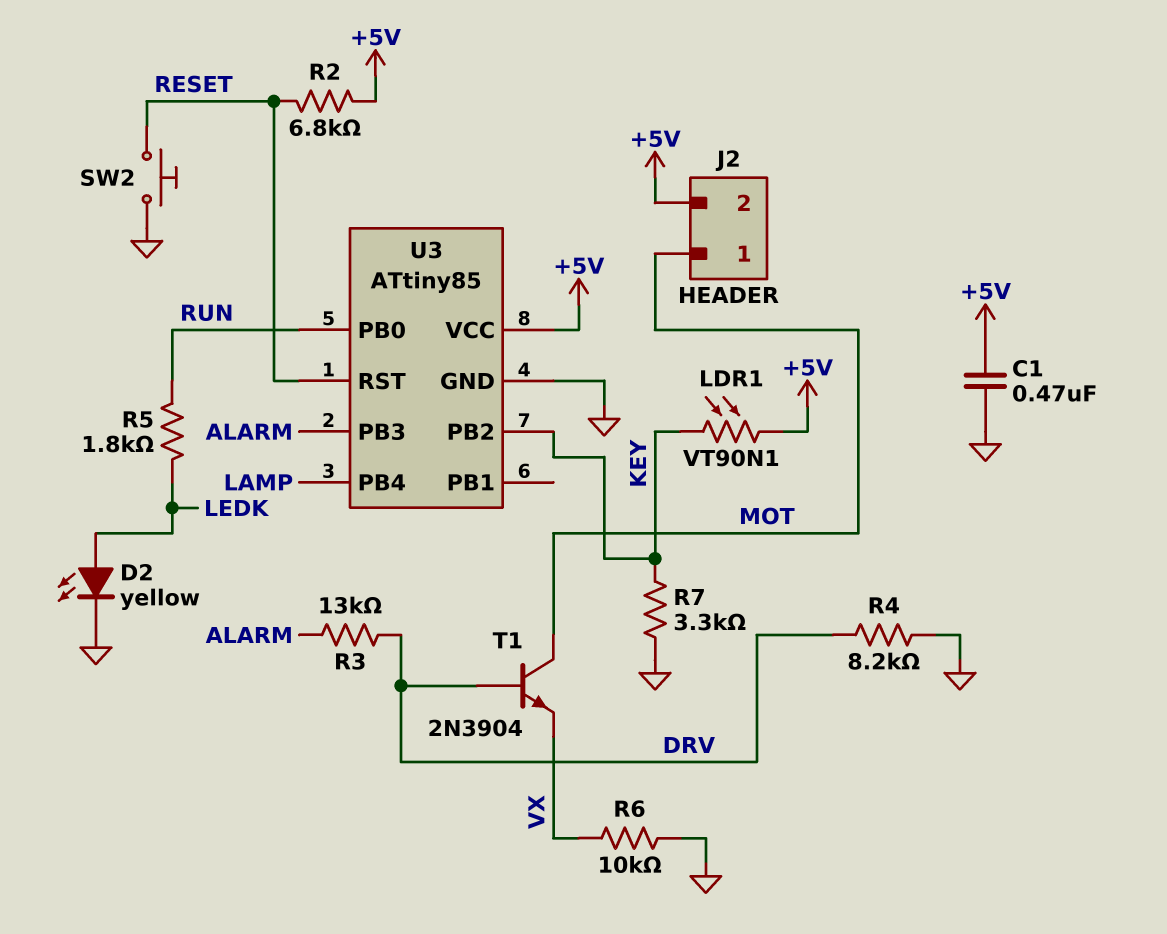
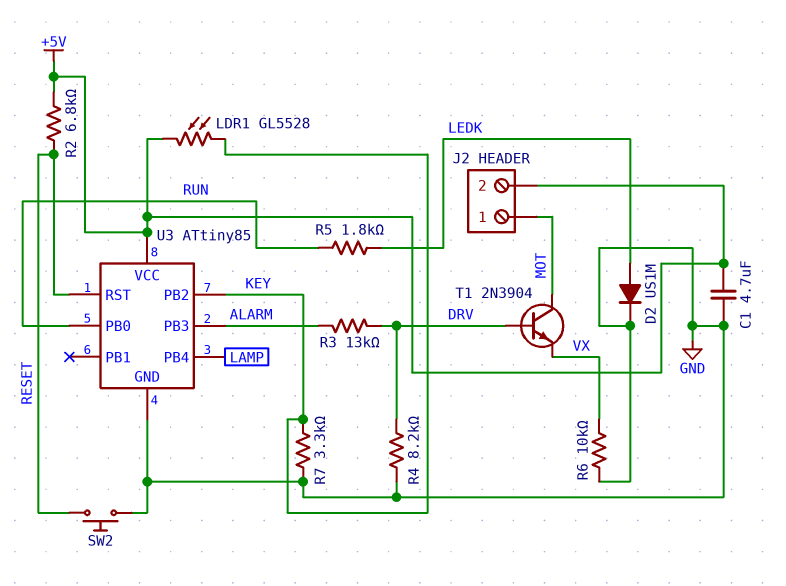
C1: 470nF (+5V, GND) -> 4.7uF (+5V, GND)
D2: LED yellow (A LEDK, K GND) -> diode US1M (A LEDK, K GND)
LDR1: VT90N1 (+5V, KEY) -> GL5528 (+5V, KEY)

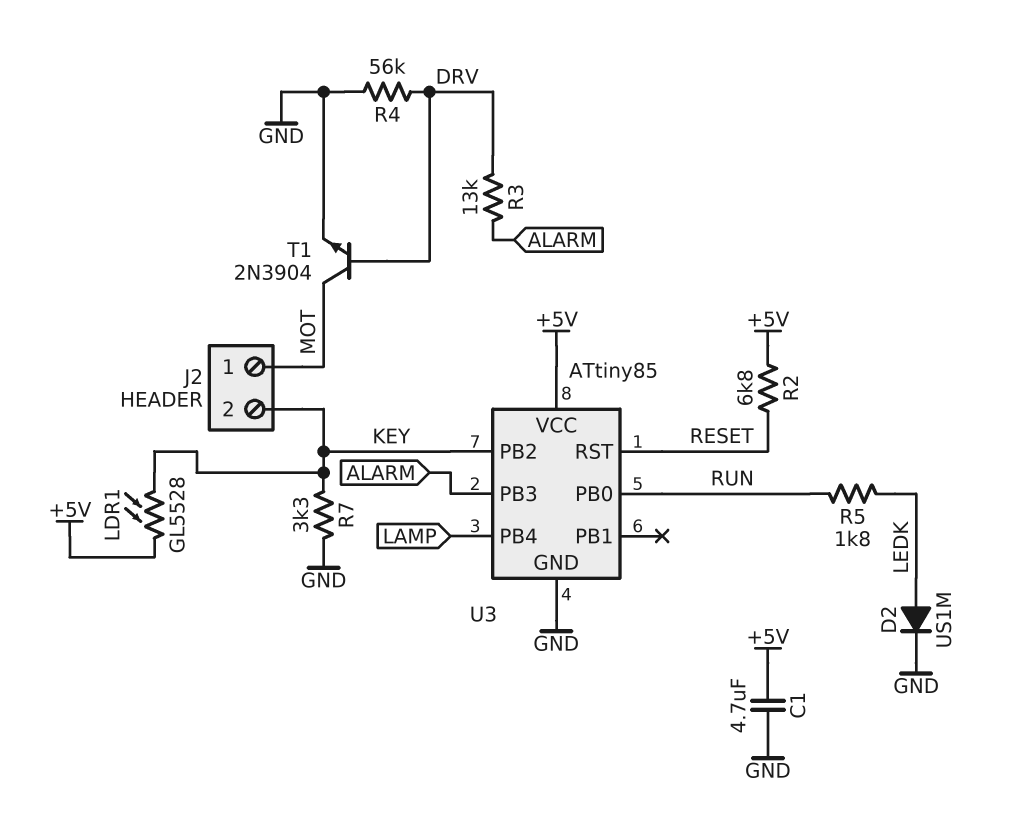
J2 pin 2: +5V -> KEY
R4: 8.2k (DRV, GND) -> 56k (DRV, GND)
R6: 10k (GND, VX) -> none
SW2: button (GND, RESET) -> none
T1: NPN 2N3904 (B DRV, C MOT, E VX) -> NPN 2N3904 (B DRV, C MOT, E GND)

